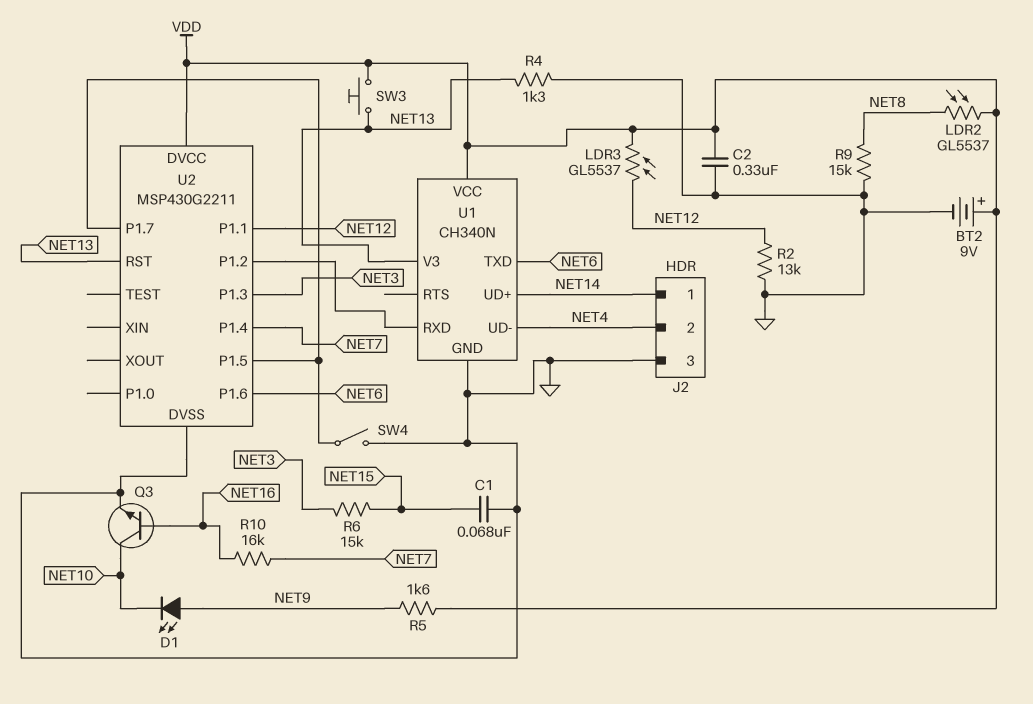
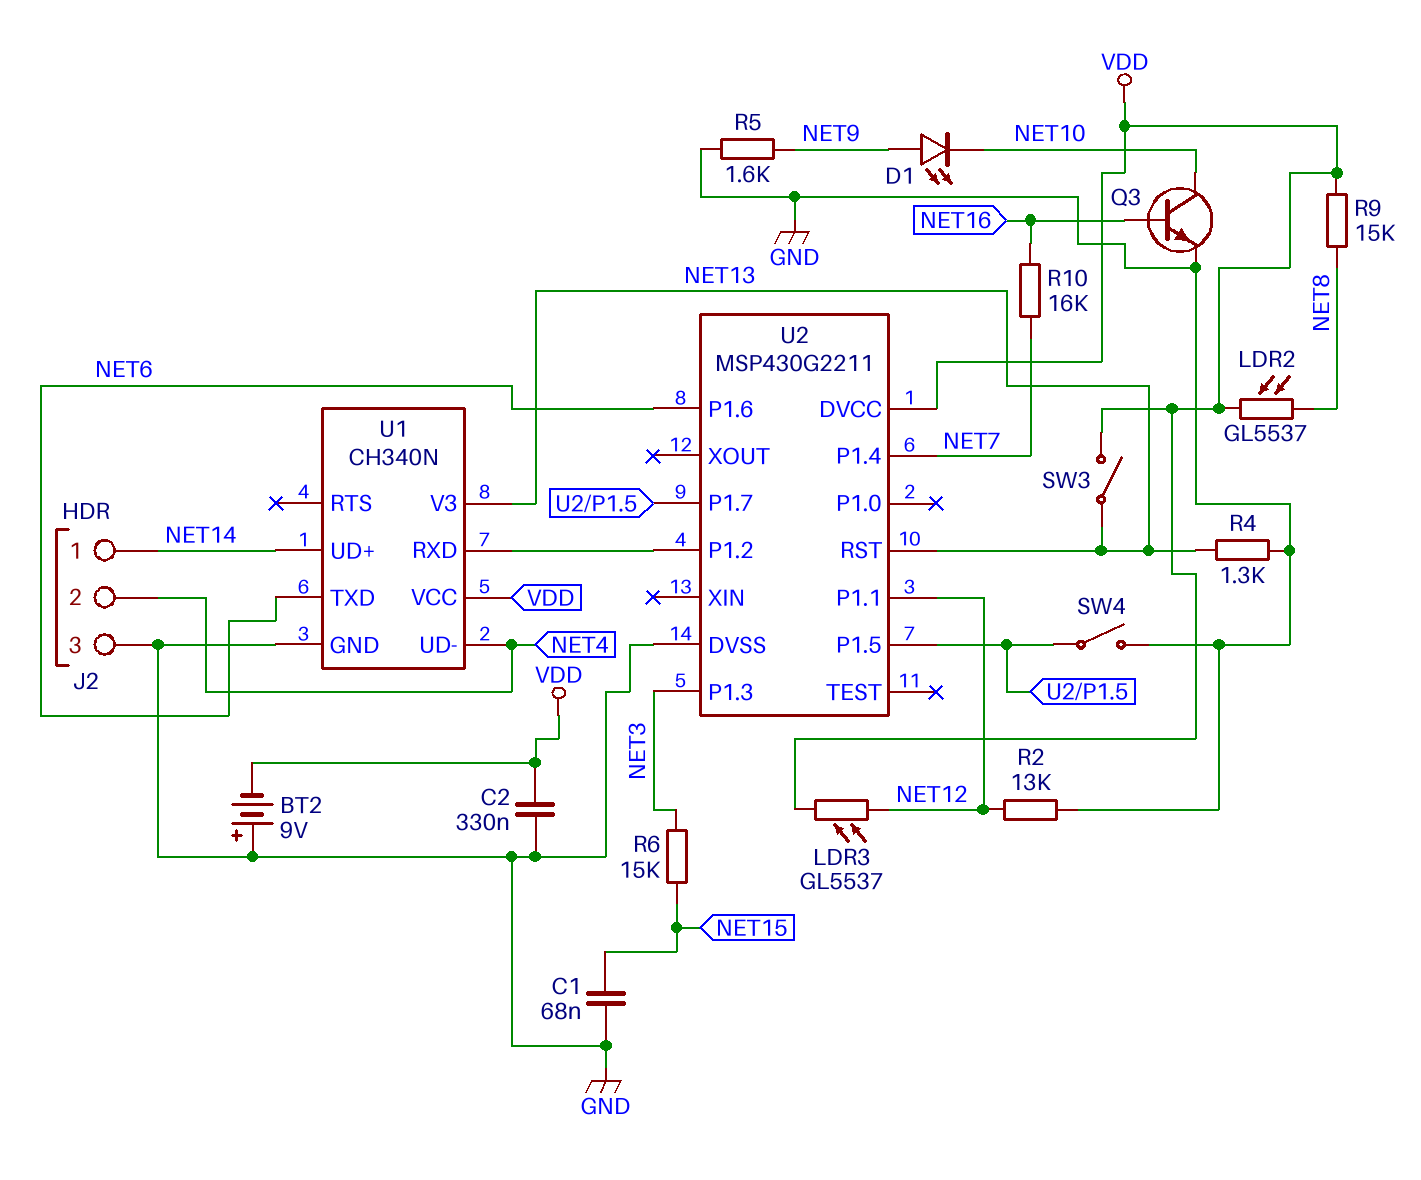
BT2: 9V (plus VDD, minus GND) -> 9V (plus GND, minus VDD)
R5: 1.6k (NET9, VDD) -> 1.6k (GND, NET9)
R9: 15k (GND, NET8) -> 15k (NET8, VDD)
SW3: button (NET13, VDD) -> switch (NET13, VDD)

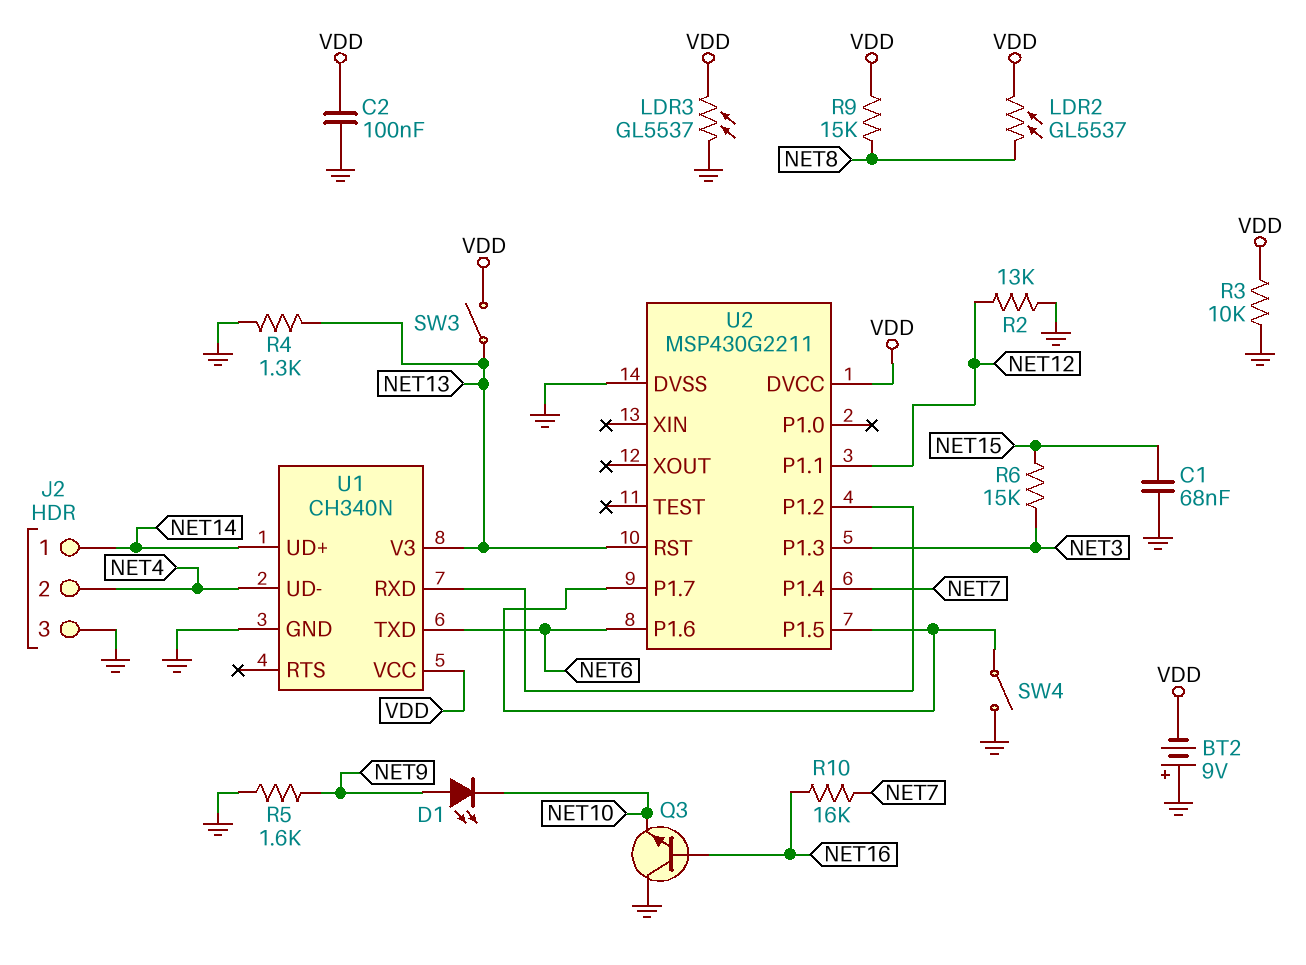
C2: 330nF (GND, VDD) -> 100nF (GND, VDD)
LDR3: GL5537 (NET12, VDD) -> GL5537 (GND, VDD)
Q3: NPN (B NET16, C NET10, E GND) -> NPN (B NET16, C GND, E NET10)
R3: none -> 10k (GND, VDD)

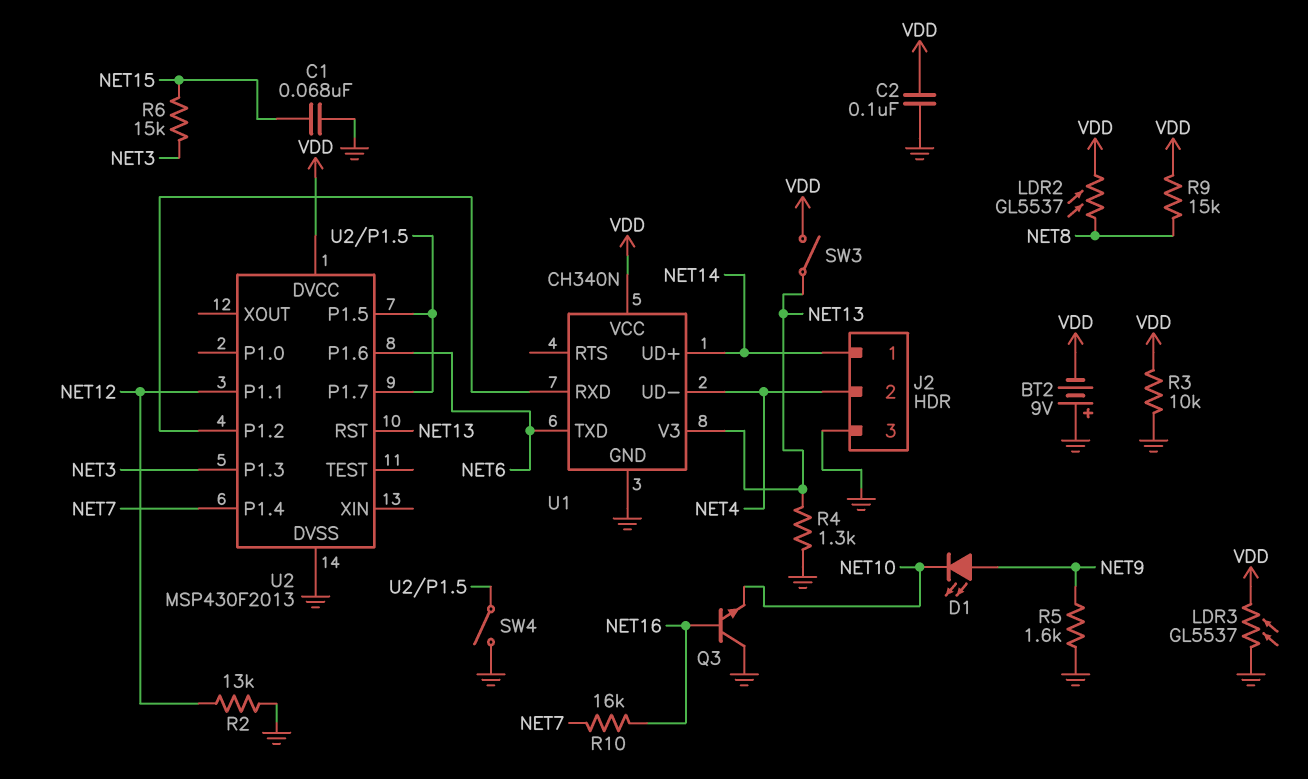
U2: MSP430G2211 -> MSP430F2013

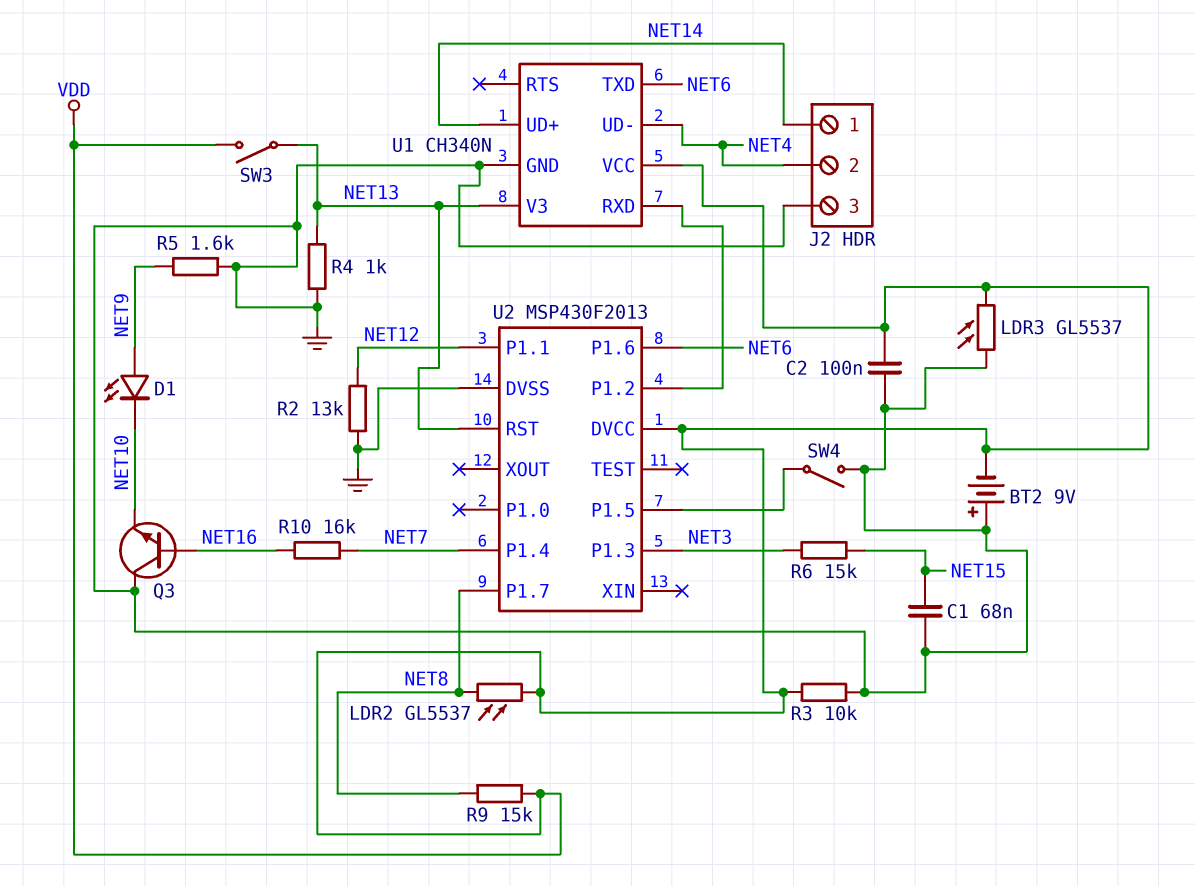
R4: 1.3k (GND, NET13) -> 1k (GND, NET13)
U2 pin P1.7: U2/P1.5 -> NET8

